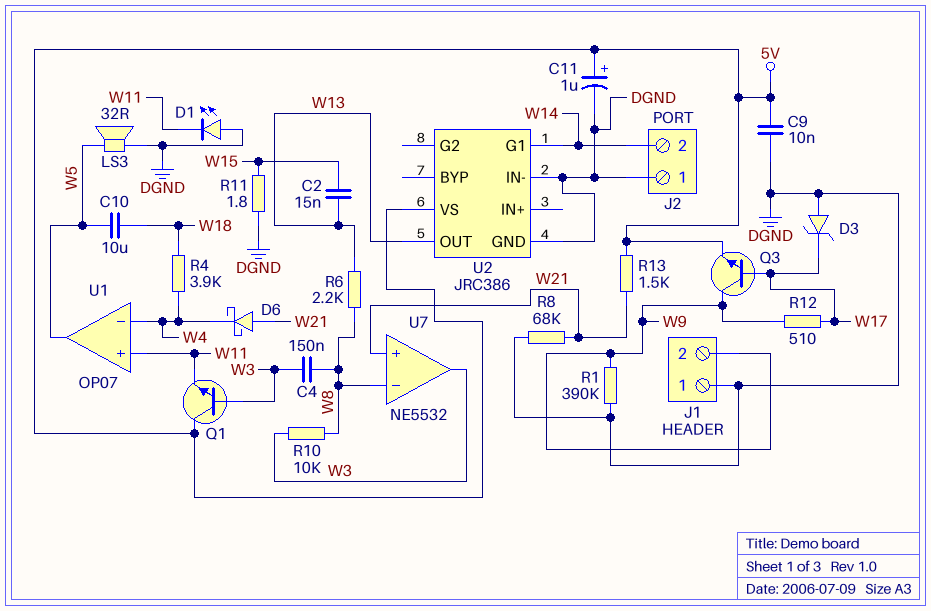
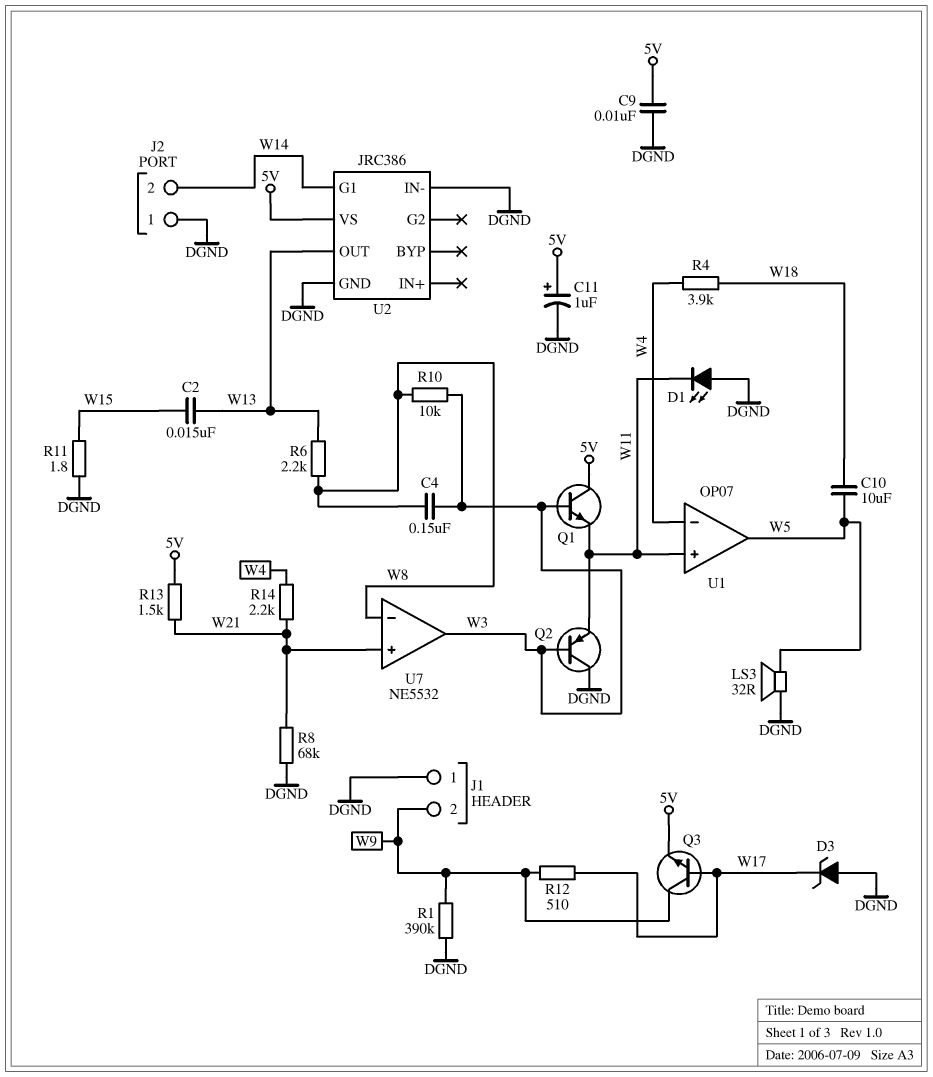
D6: schottky (A W21, K W4) -> none
Q2: none -> PNP (B W3, C DGND, E W11)
R14: none -> 2.2k (W4, W21)

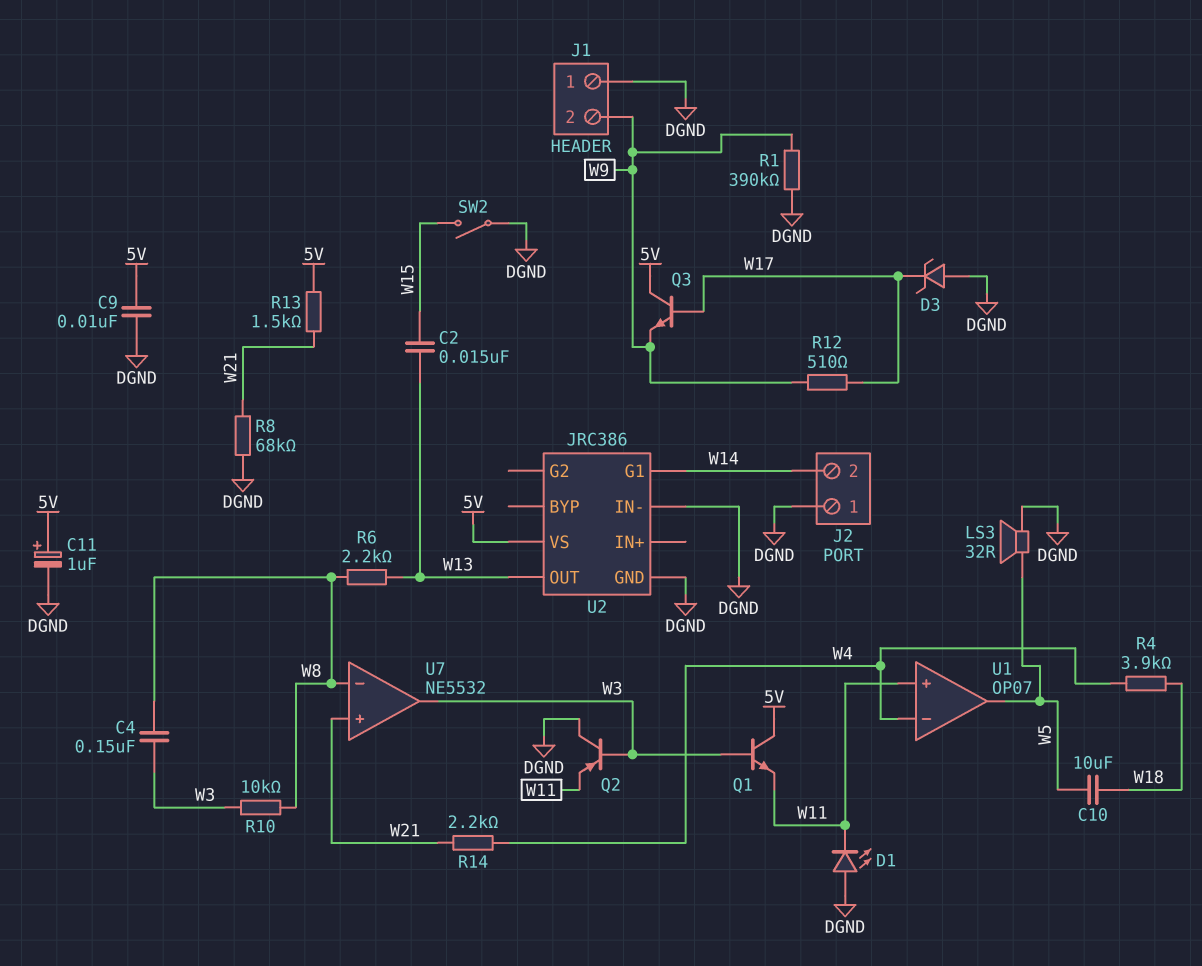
Q3: NPN (B W17, C W9, E 5V) -> NPN (B W17, C 5V, E W9)
R11: 1.8 (DGND, W15) -> none
SW2: none -> switch (DGND, W15)

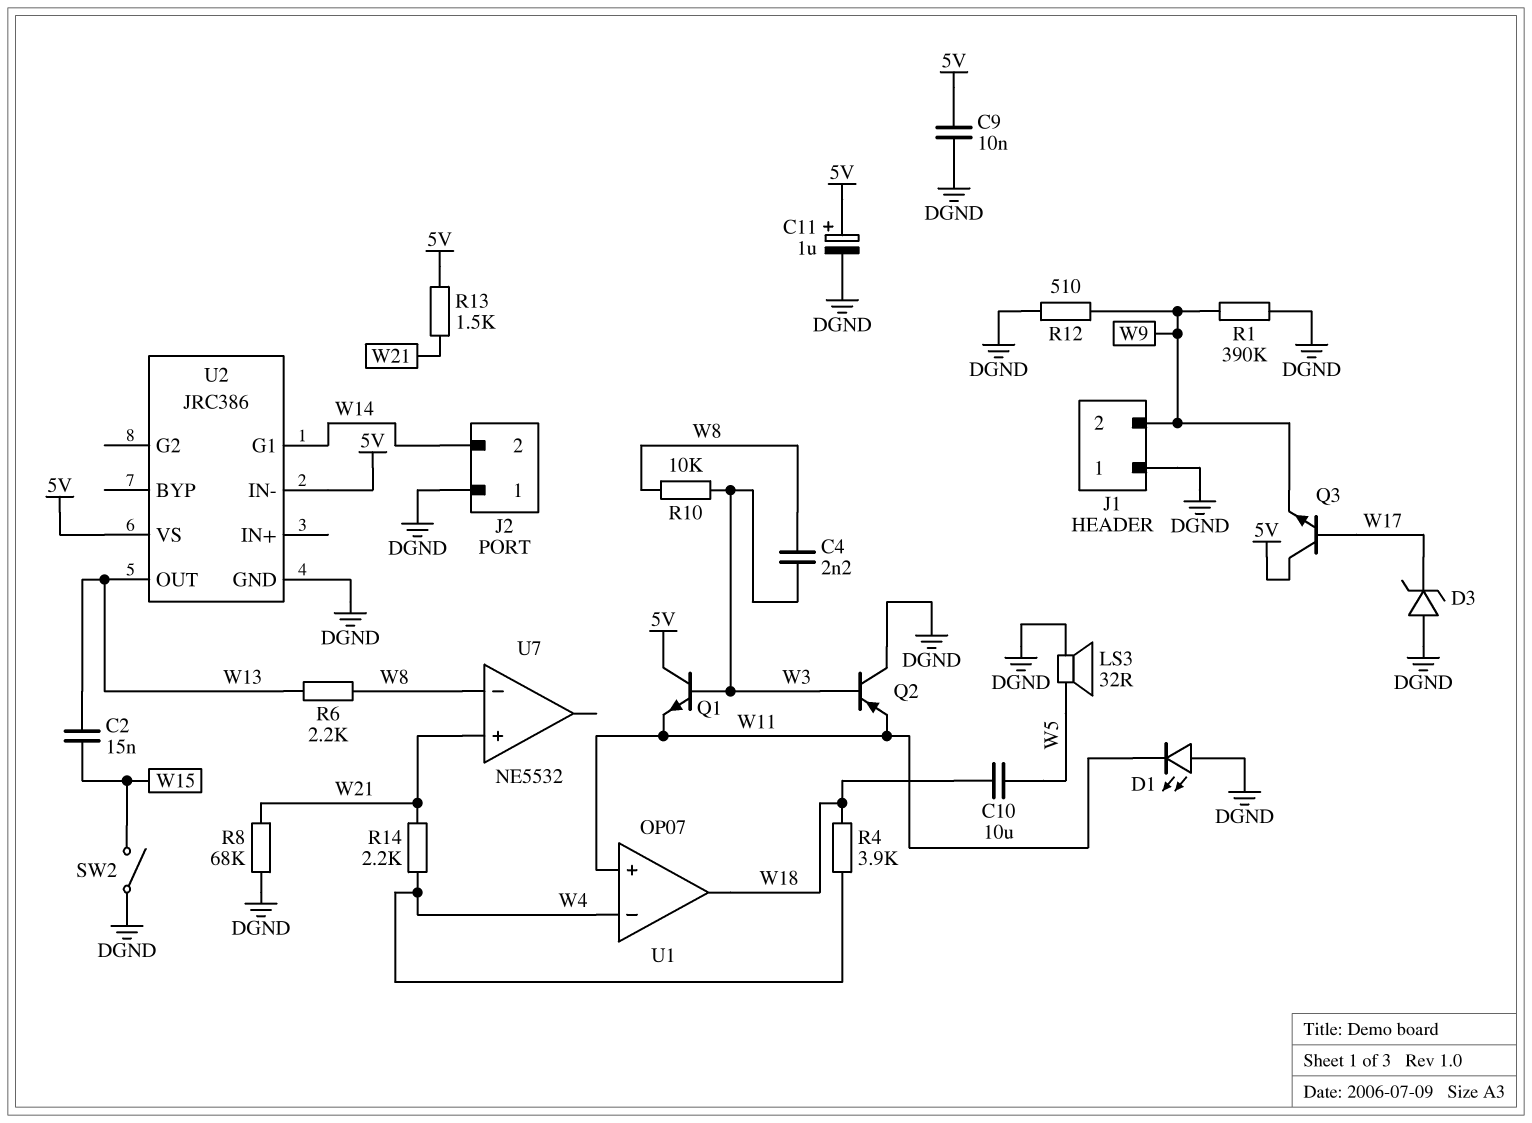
C4: 150nF (W3, W8) -> 2.2nF (W3, W8)
R12: 510 (W9, W17) -> 510 (DGND, W9)
U1 pin out: W5 -> W18
U2 pin IN-: DGND -> 5V
U7 pin out: W3 -> none

